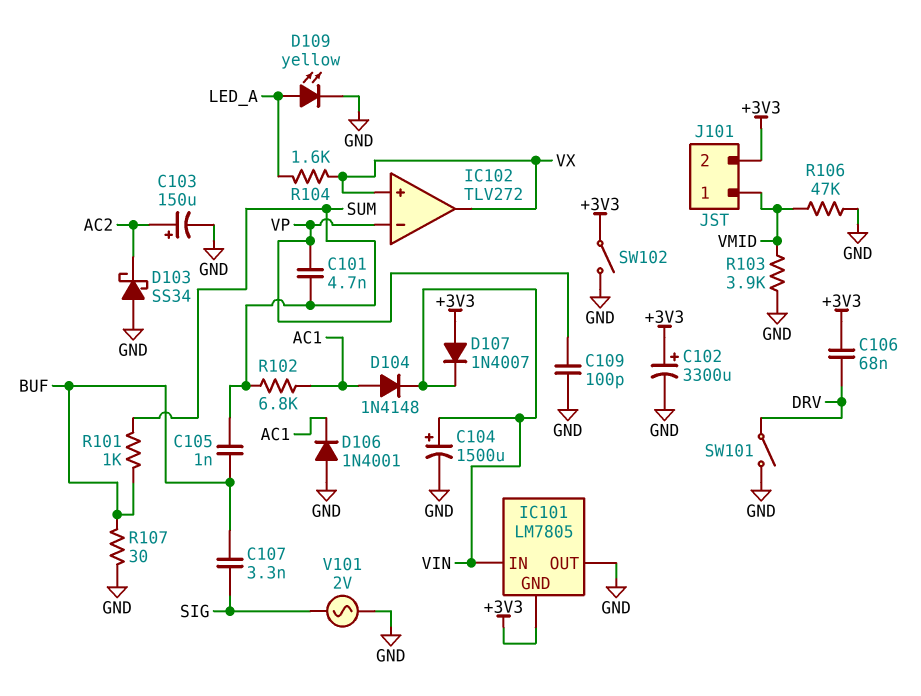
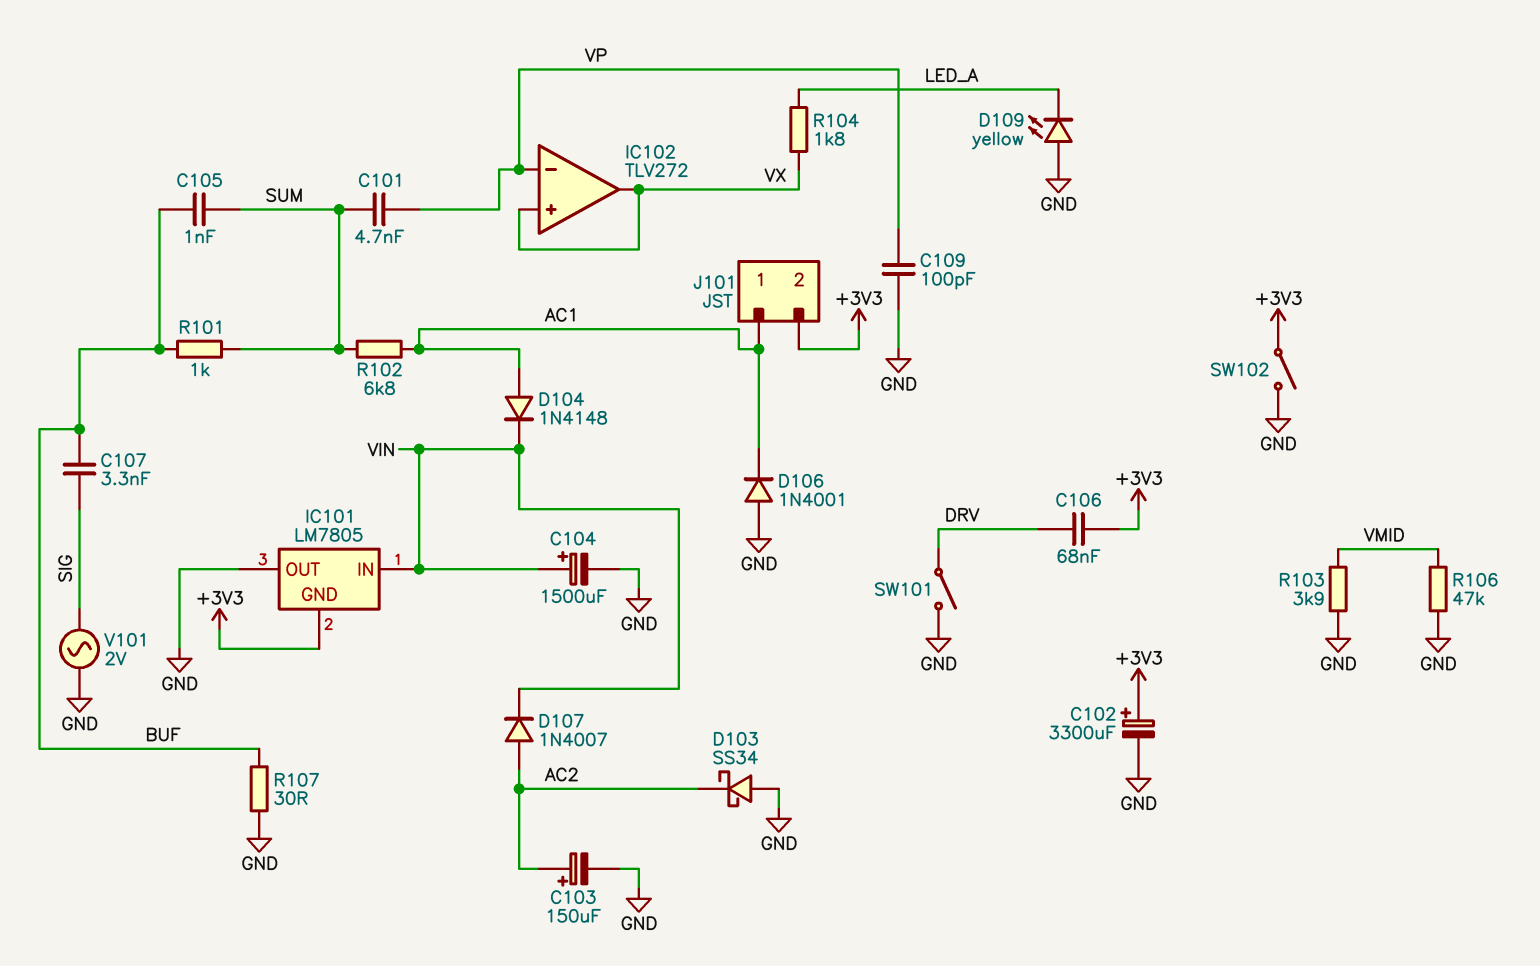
D107: diode 1N4007 (A +3V3, K VIN) -> diode 1N4007 (A AC2, K VIN)
D109: LED yellow (A LED_A, K GND) -> LED yellow (A GND, K LED_A)
J101 pin 1: VMID -> AC1
R104: 1.6k (LED_A, VX) -> 1.8k (LED_A, VX)

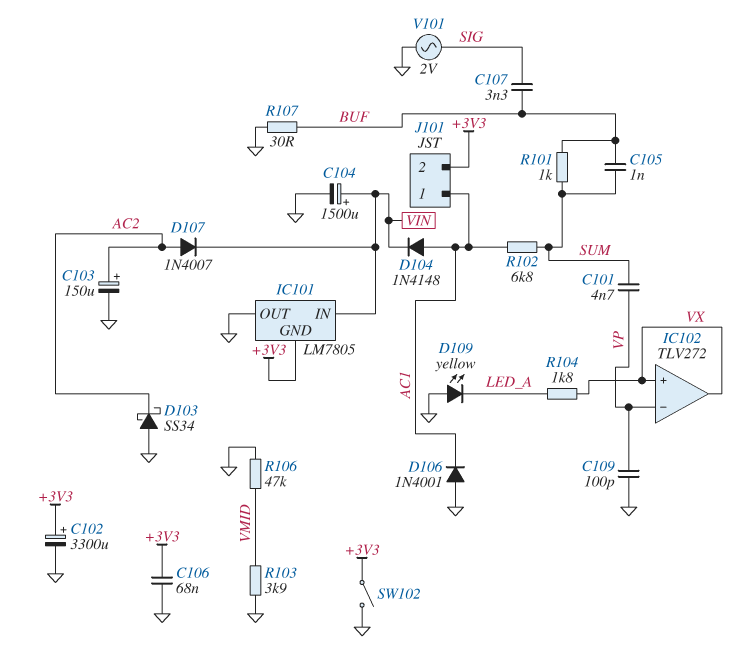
C106: 68nF (+3V3, DRV) -> 68nF (+3V3, GND)
SW101: switch (DRV, GND) -> none

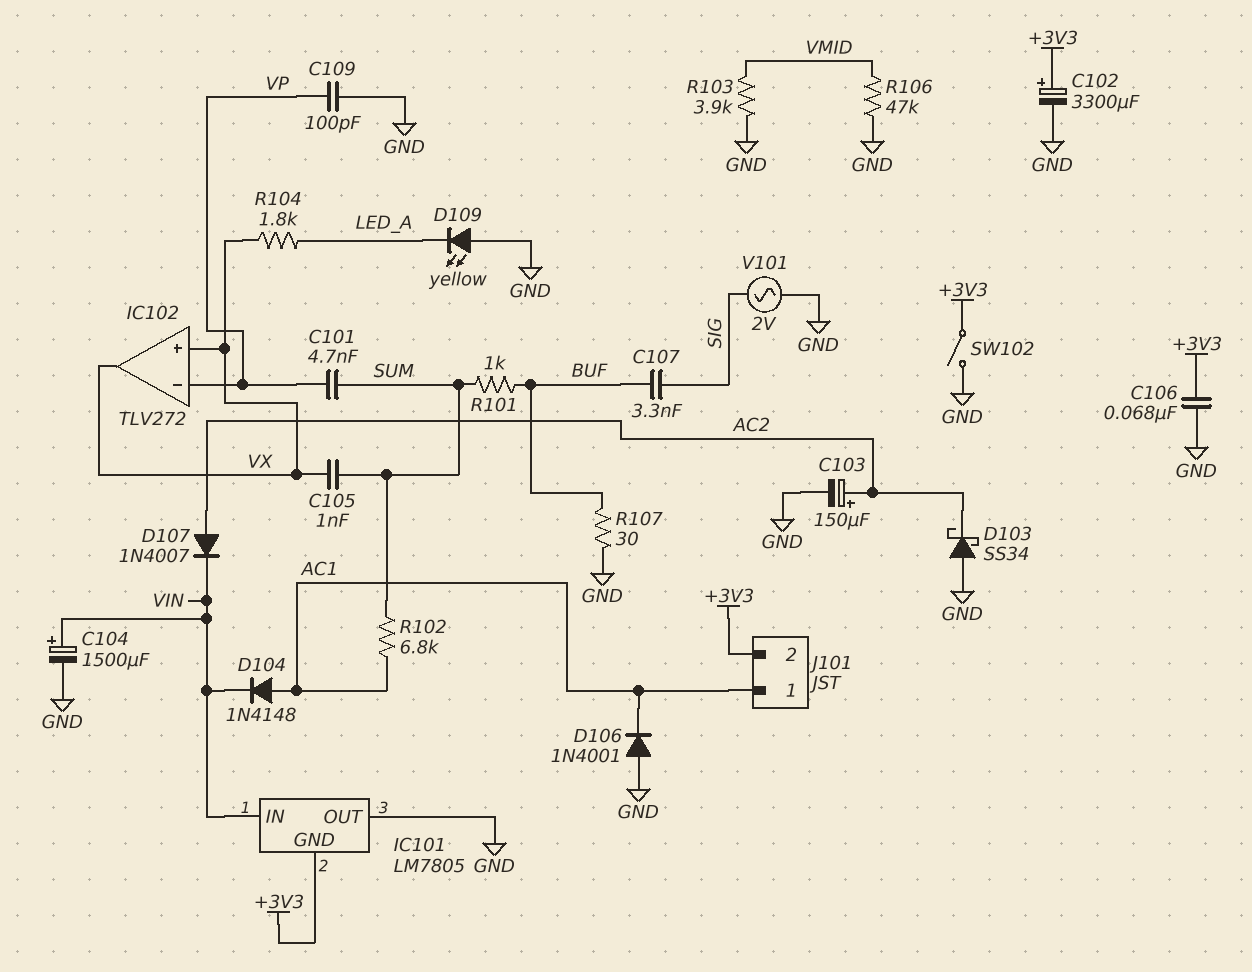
C105: 1nF (BUF, SUM) -> 1nF (SUM, VX)

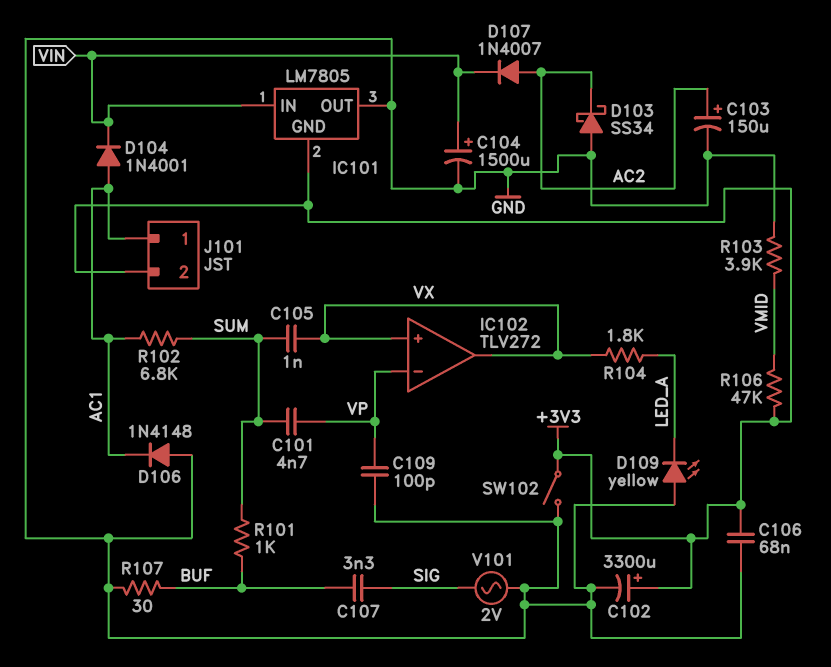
D104: diode 1N4148 (A AC1, K VIN) -> diode 1N4001 (A AC1, K VIN)
D106: diode 1N4001 (A GND, K AC1) -> diode 1N4148 (A GND, K AC1)
R106: 47k (GND, VMID) -> 47k (+3V3, VMID)

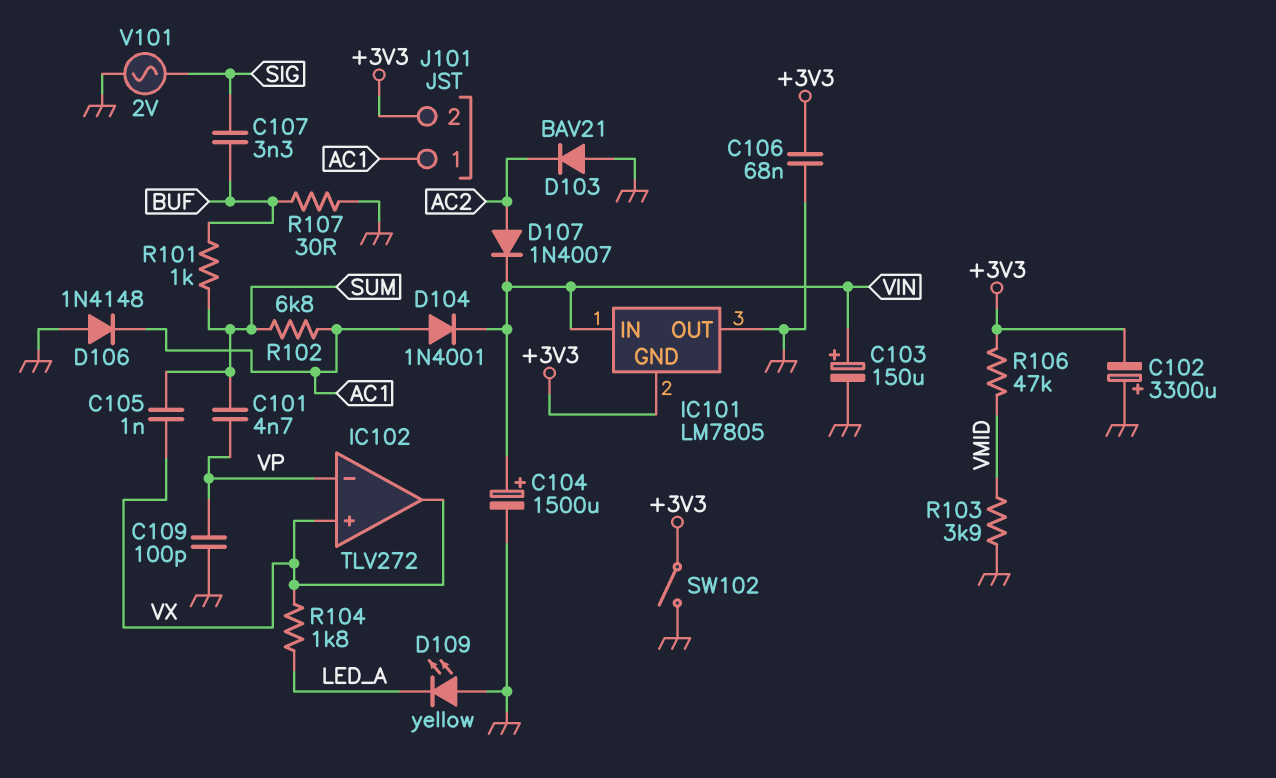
C102: 3300uF (plus +3V3, minus GND) -> 3300uF (plus GND, minus +3V3)
C103: 150uF (plus AC2, minus GND) -> 150uF (plus VIN, minus GND)
D103: schottky SS34 (A GND, K AC2) -> diode BAV21 (A GND, K AC2)

